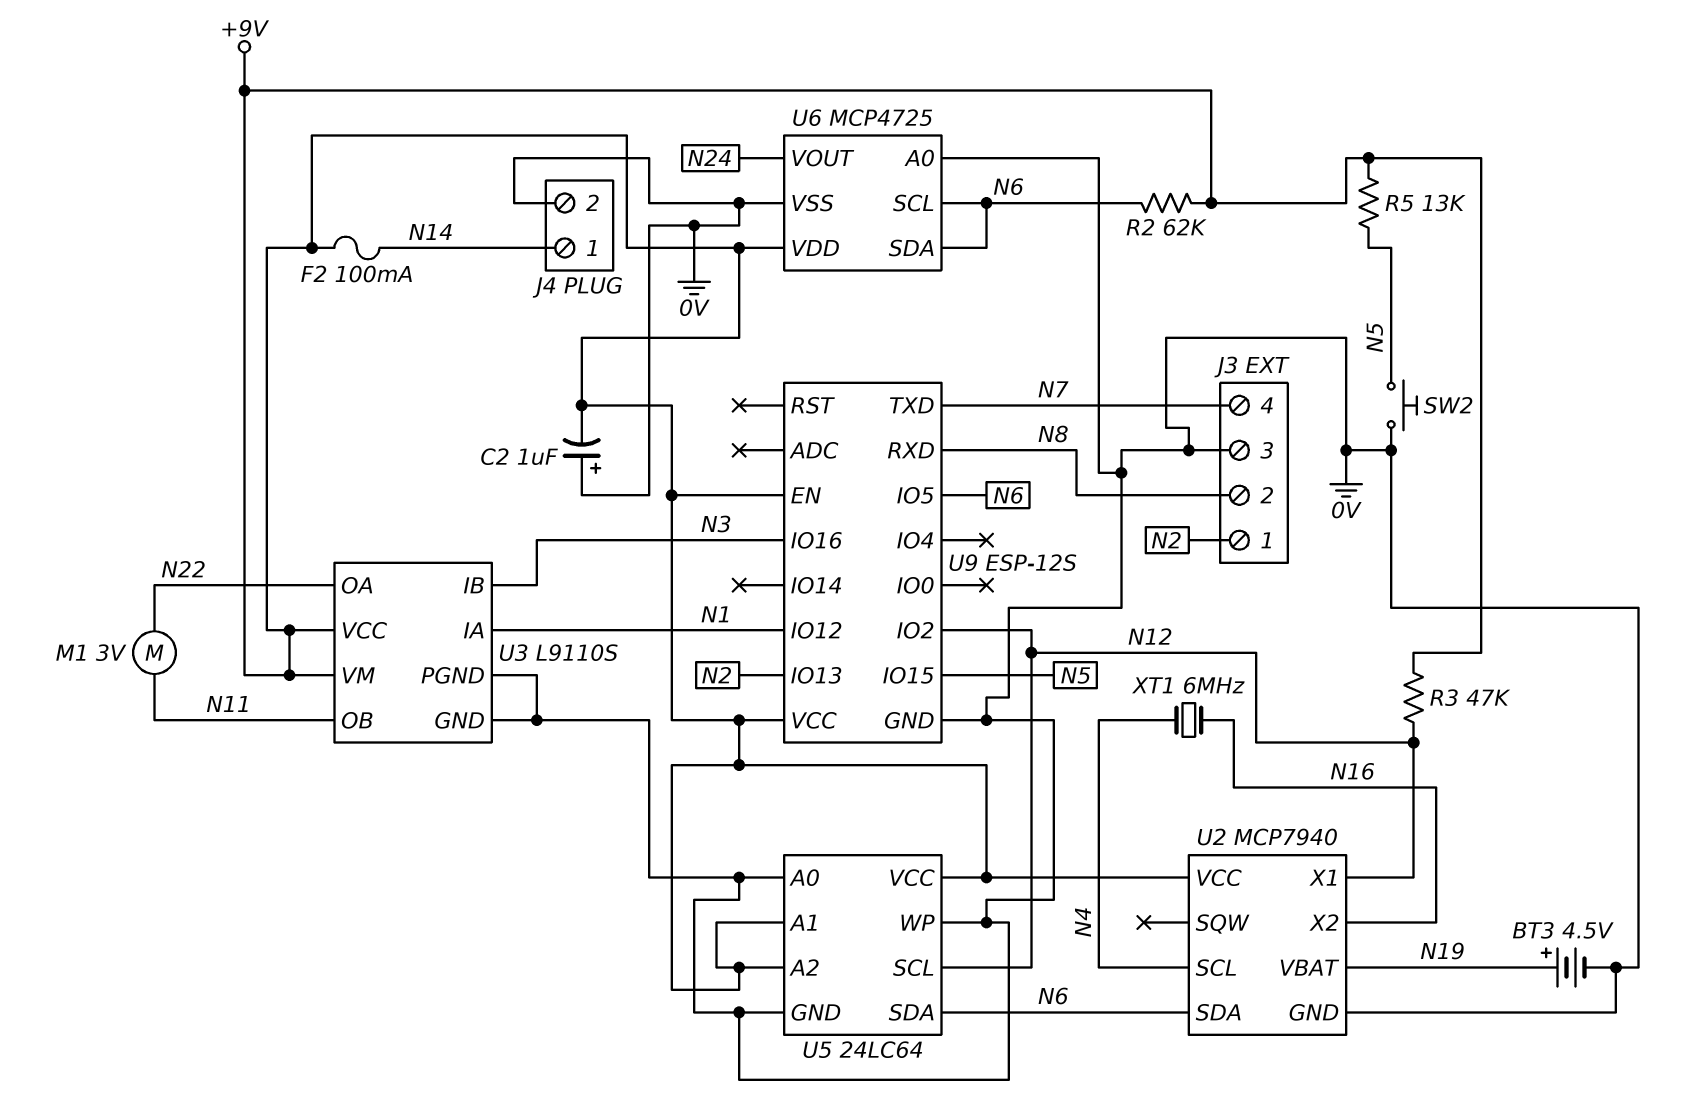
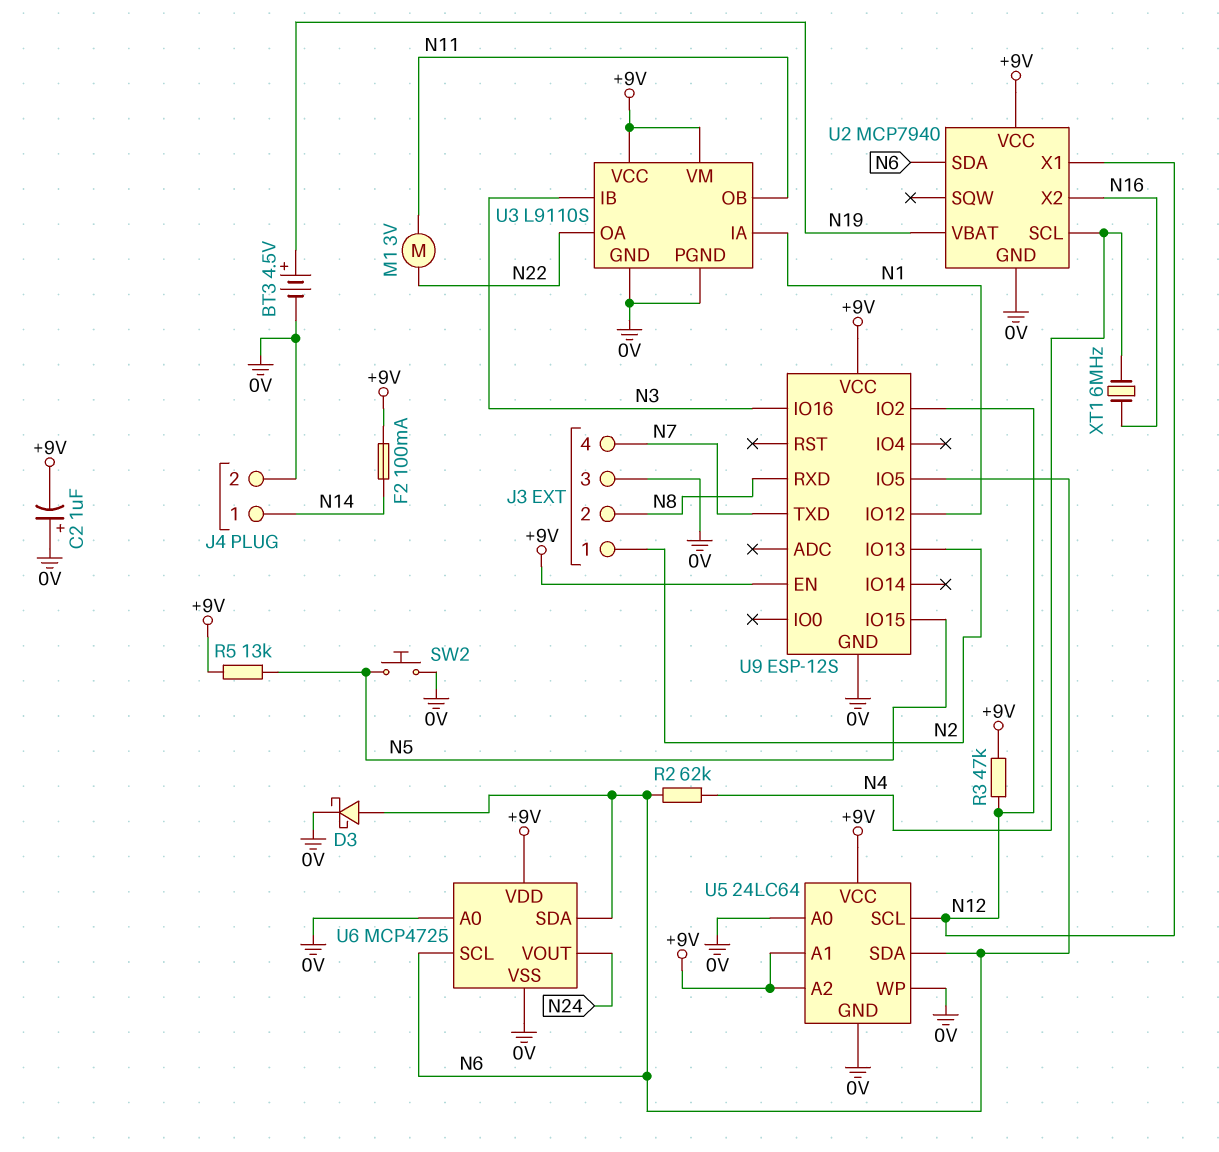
D3: none -> schottky (A N6, K 0V)
R2: 62k (+9V, N6) -> 62k (N4, N6)

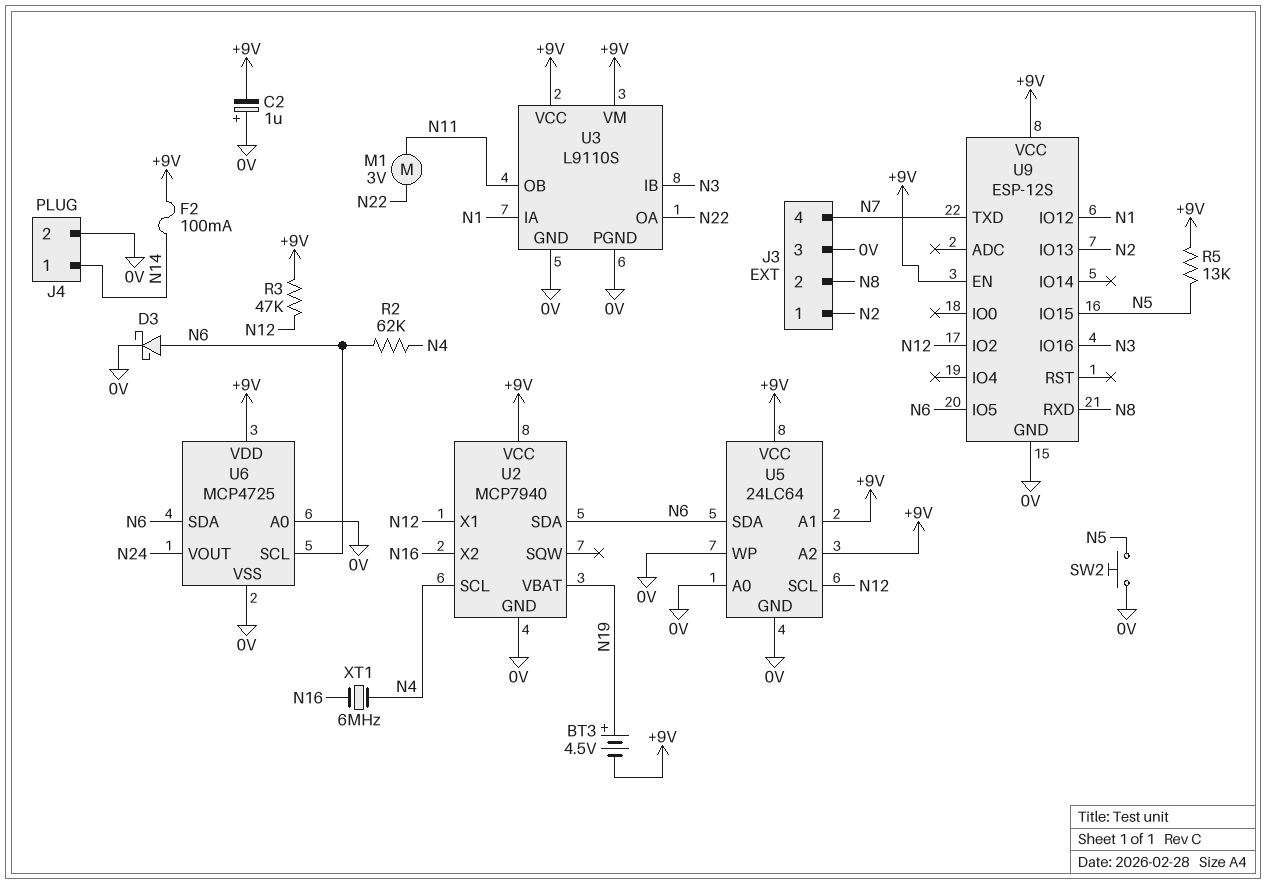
BT3: 4.5V (plus N19, minus 0V) -> 4.5V (plus N19, minus +9V)

